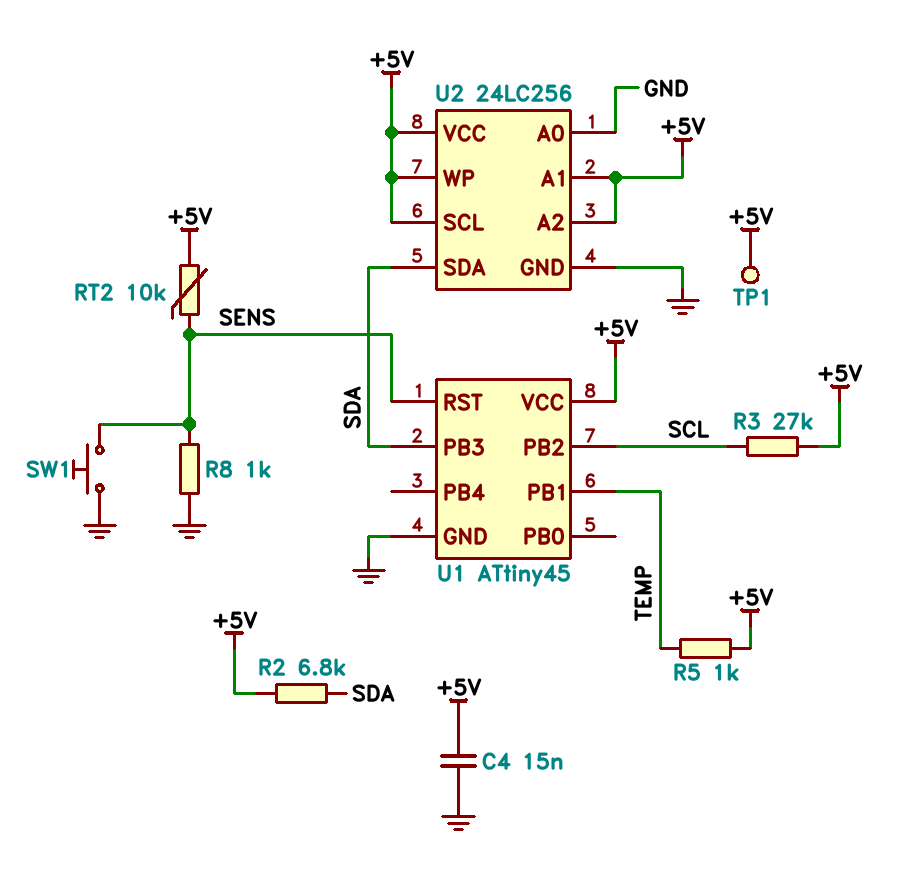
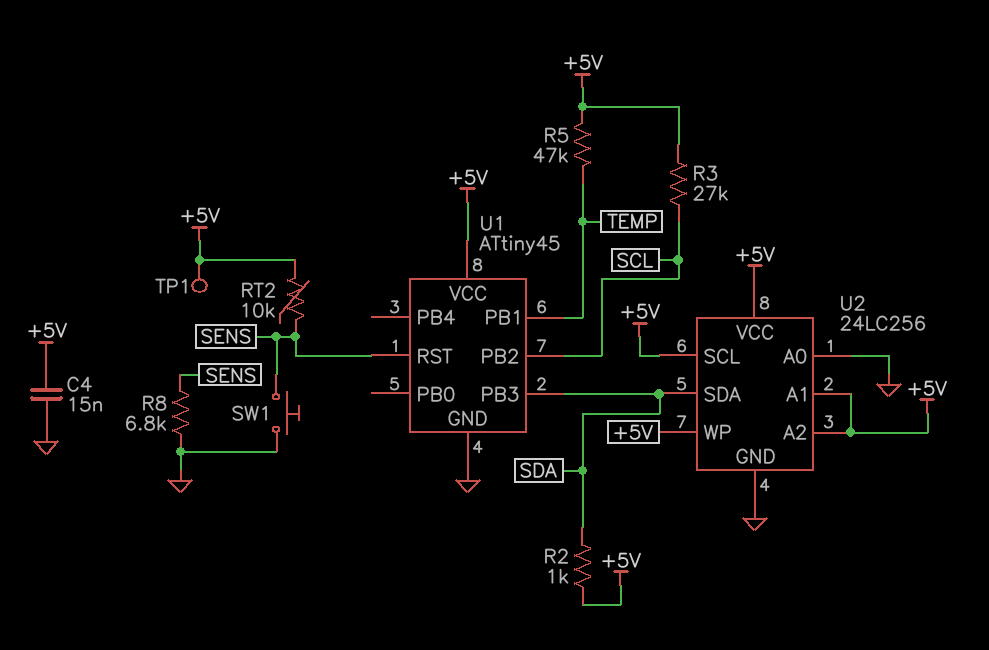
R2: 6.8k (+5V, SDA) -> 1k (+5V, SDA)
R5: 1k (+5V, TEMP) -> 47k (+5V, TEMP)
R8: 1k (GND, SENS) -> 6.8k (GND, SENS)

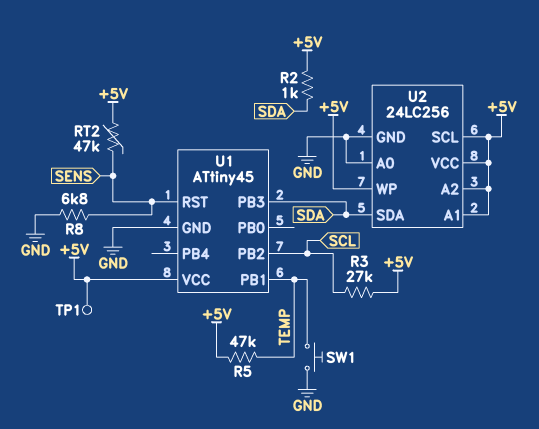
C4: 15nF (+5V, GND) -> none
RT2: 10k (+5V, SENS) -> 47k (+5V, SENS)
SW1: button (GND, SENS) -> button (GND, TEMP)

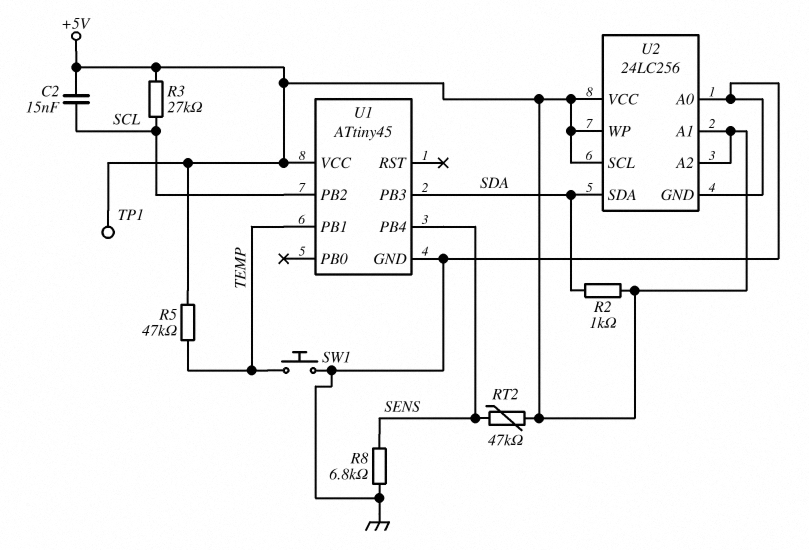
C2: none -> 15nF (+5V, SCL)
U1 pin PB4: none -> SENS
U1 pin RST: SENS -> none

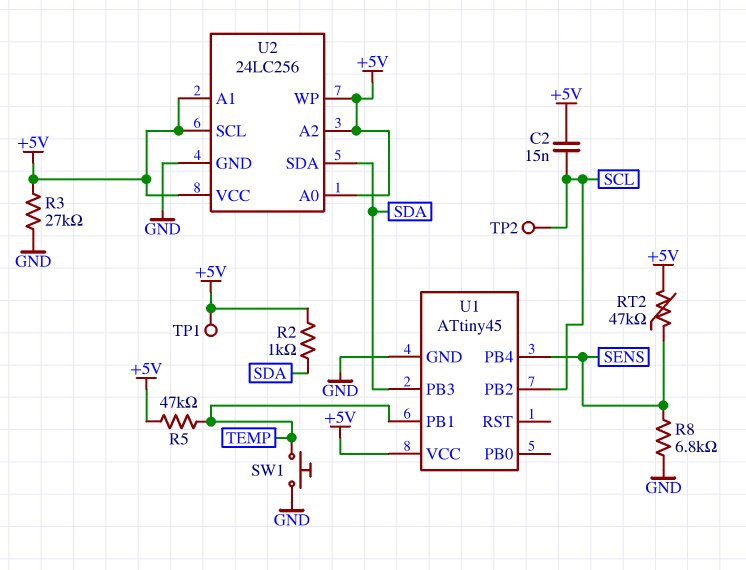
R3: 27k (+5V, SCL) -> 27k (+5V, GND)
TP2: none -> test point (SCL)
U2 pin A0: GND -> +5V

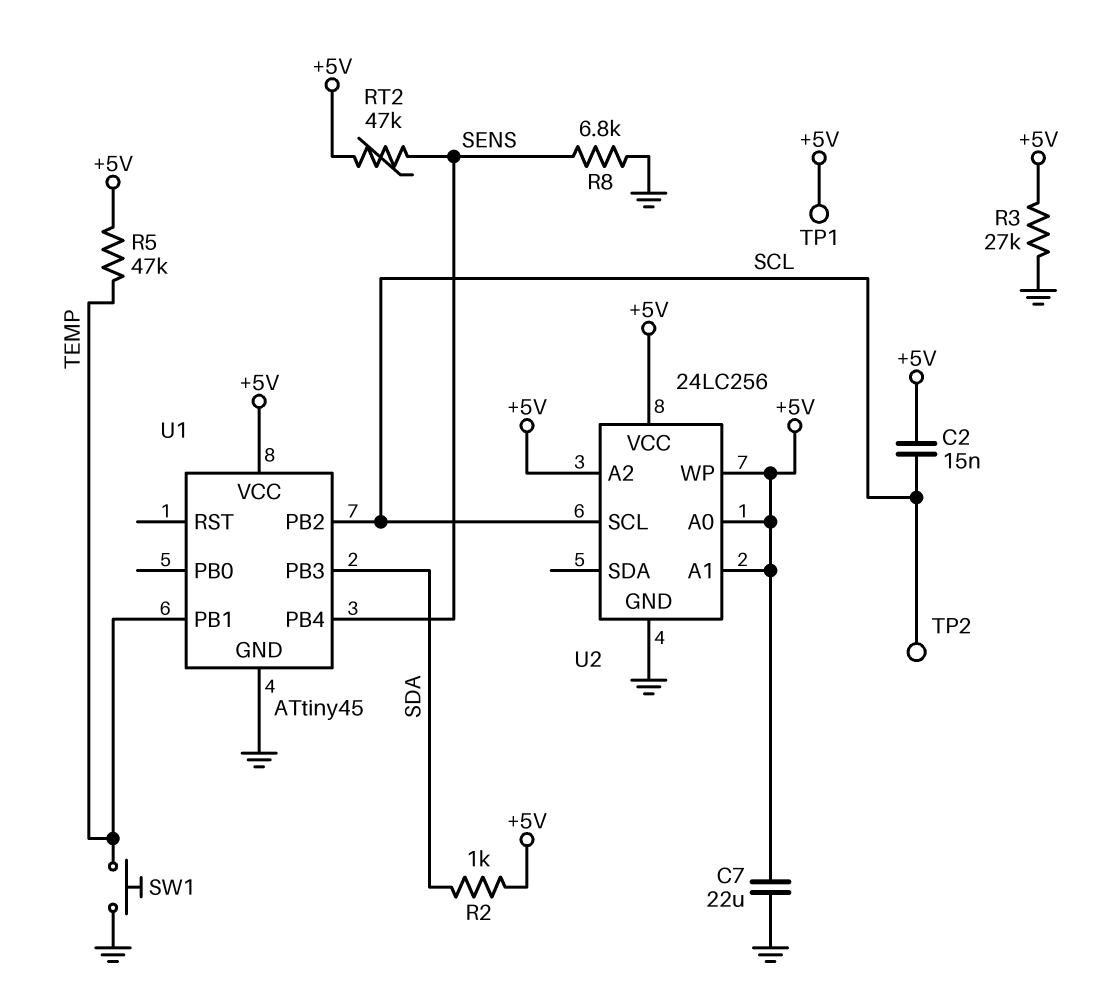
C7: none -> 22uF (+5V, GND)
U2 pin SCL: +5V -> SCL
U2 pin SDA: SDA -> none

